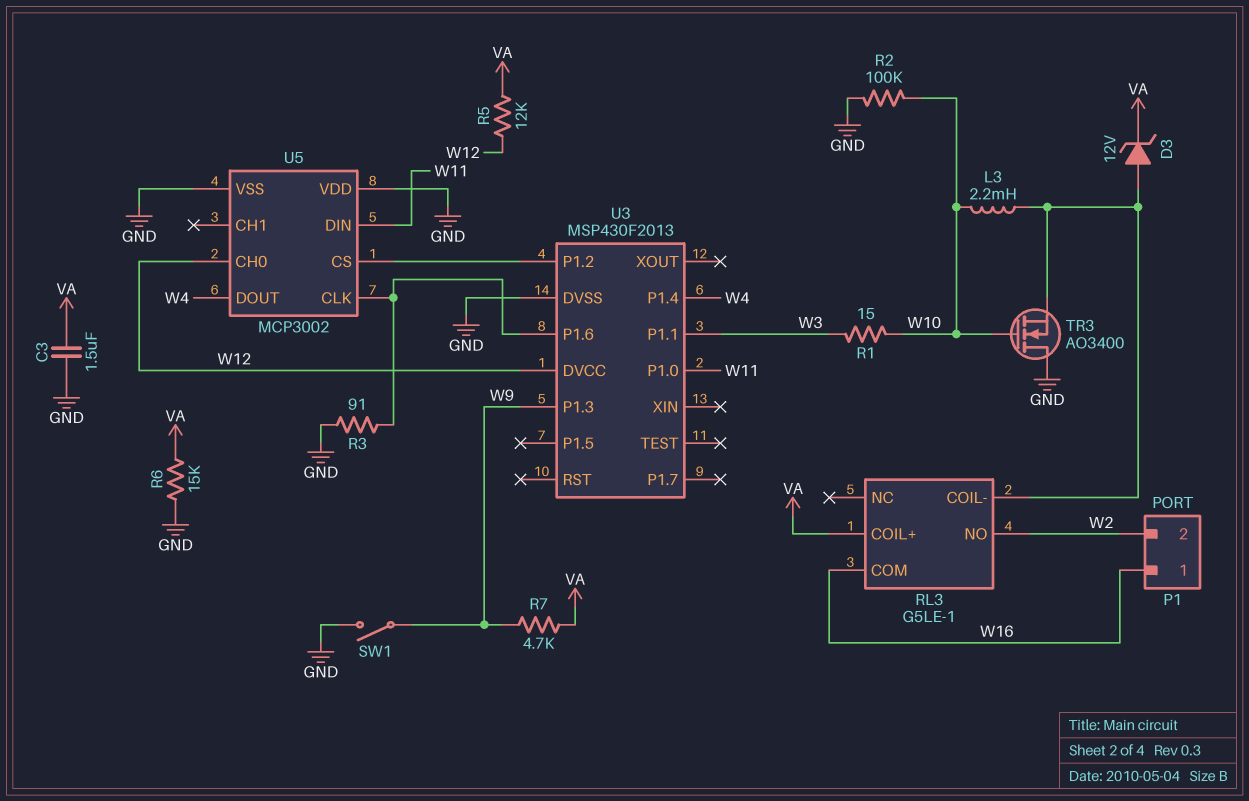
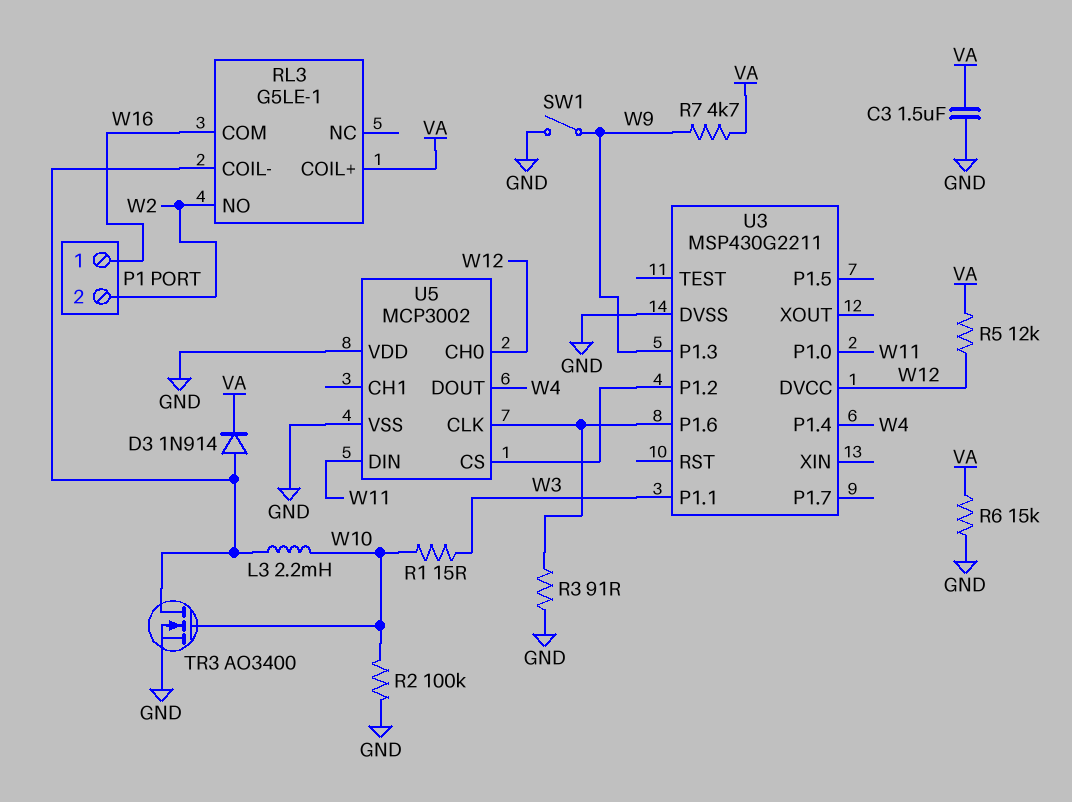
D3: zener 12V (A RL3/COIL-, K VA) -> diode 1N914 (A RL3/COIL-, K VA)
TR3: NMOS AO3400 (G W10, D GND, S RL3/COIL-) -> NMOS AO3400 (G W10, D RL3/COIL-, S GND)
U3: MSP430F2013 -> MSP430G2211

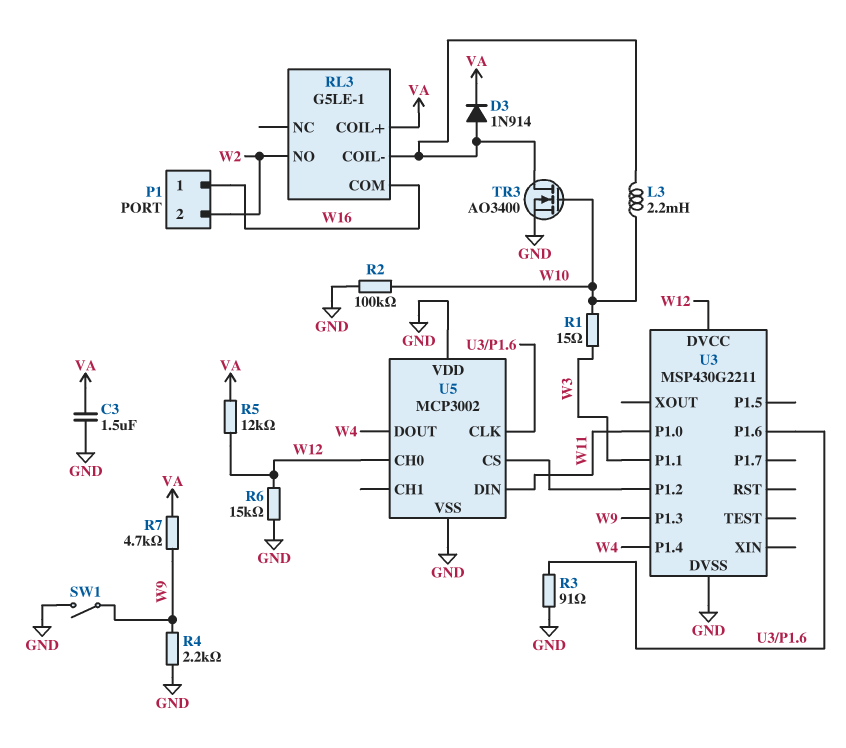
R4: none -> 2.2k (GND, W9)
R6: 15k (GND, VA) -> 15k (GND, W12)

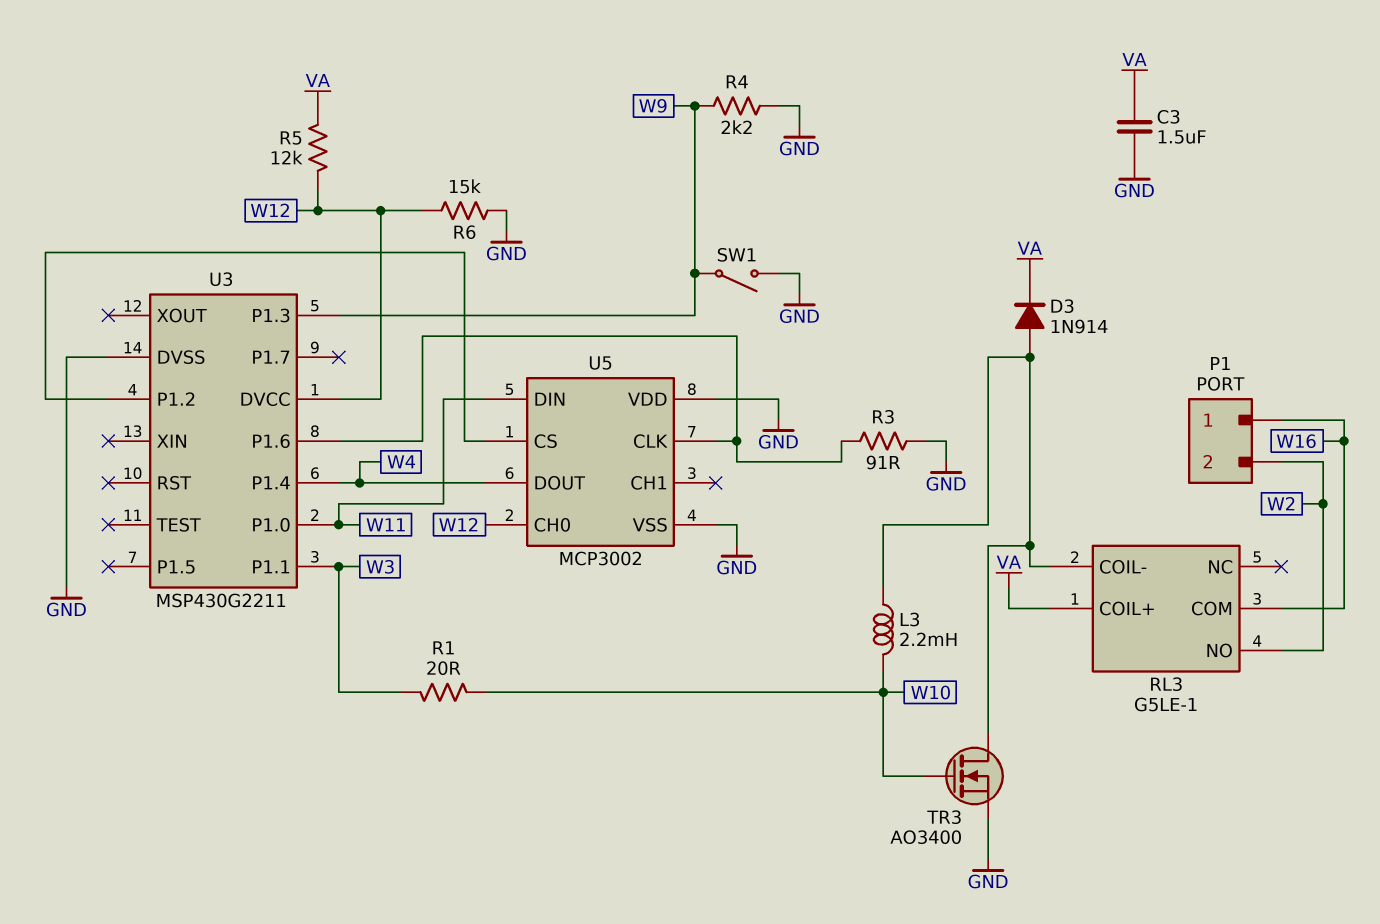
R1: 15 (W3, W10) -> 20 (W3, W10)
R2: 100k (GND, W10) -> none
R7: 4.7k (VA, W9) -> none

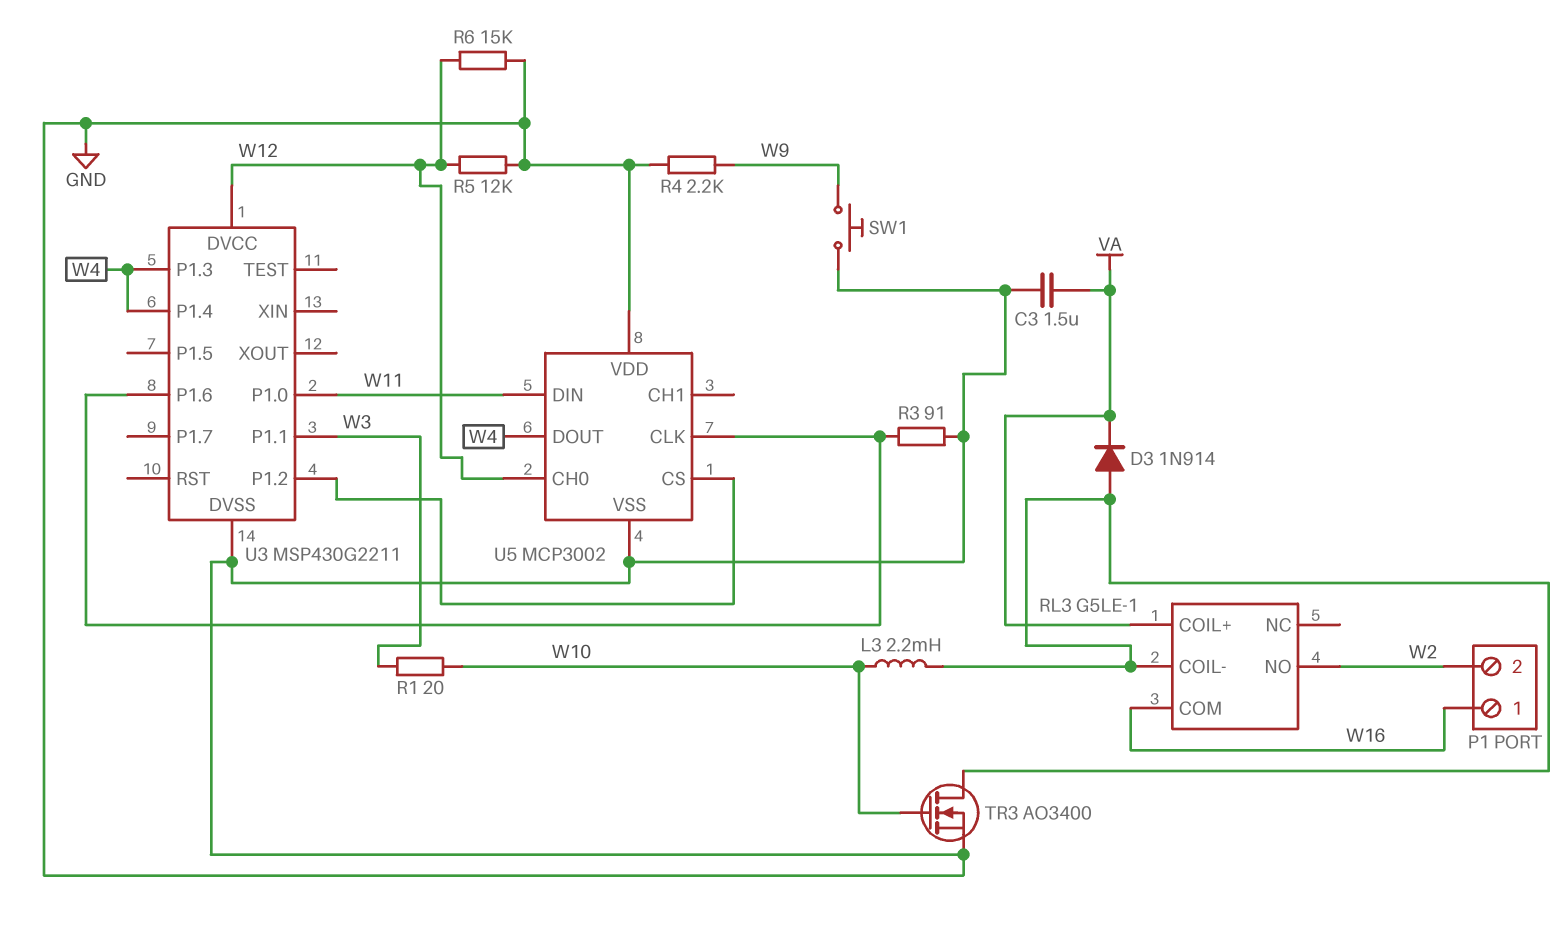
R5: 12k (VA, W12) -> 12k (GND, W12)
SW1: switch (GND, W9) -> button (GND, W9)
U3 pin P1.3: W9 -> W4

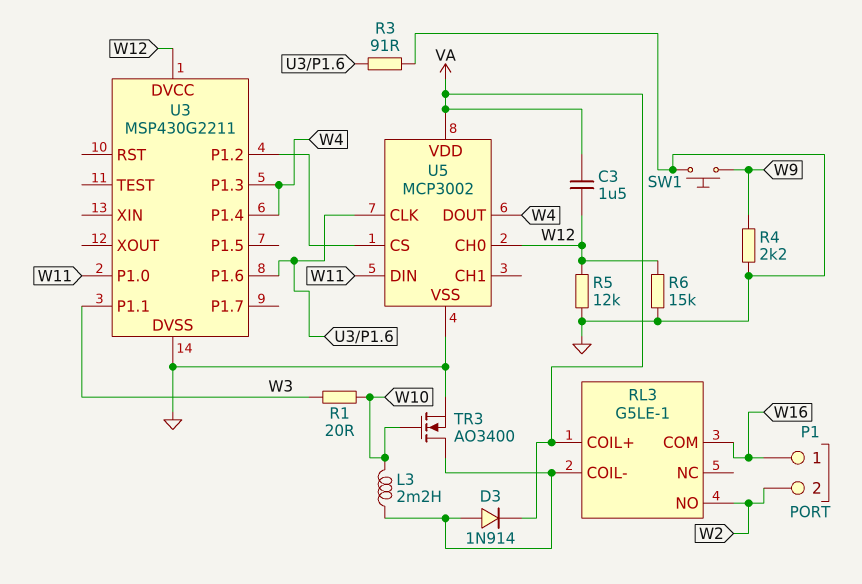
C3: 1.5uF (GND, VA) -> 1.5uF (VA, W12)
U5 pin VDD: GND -> VA

